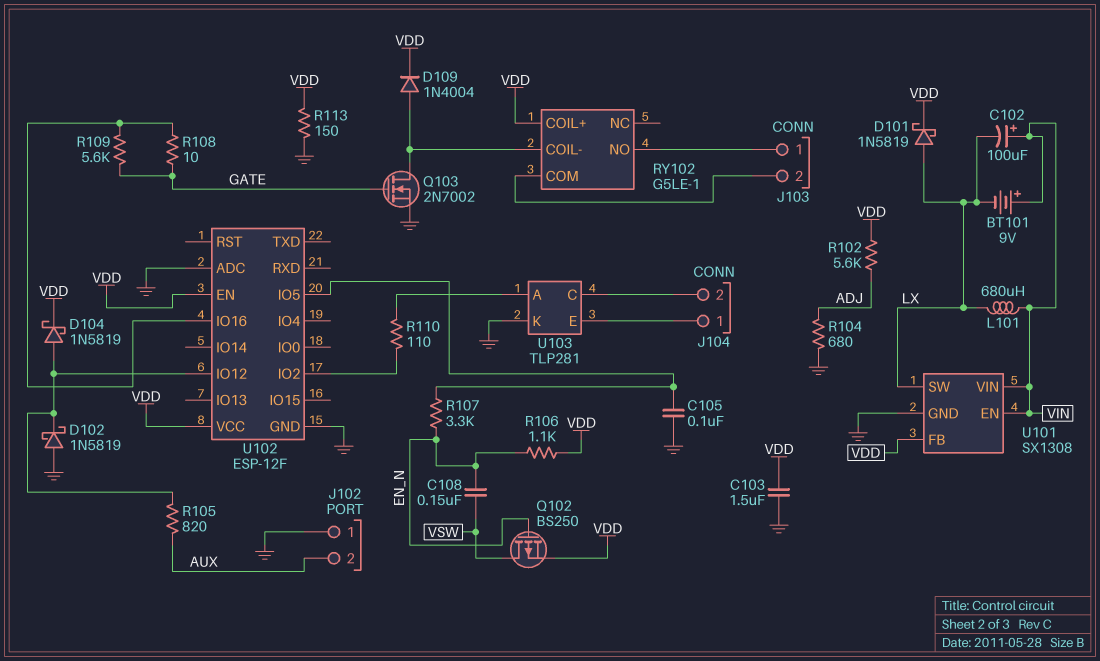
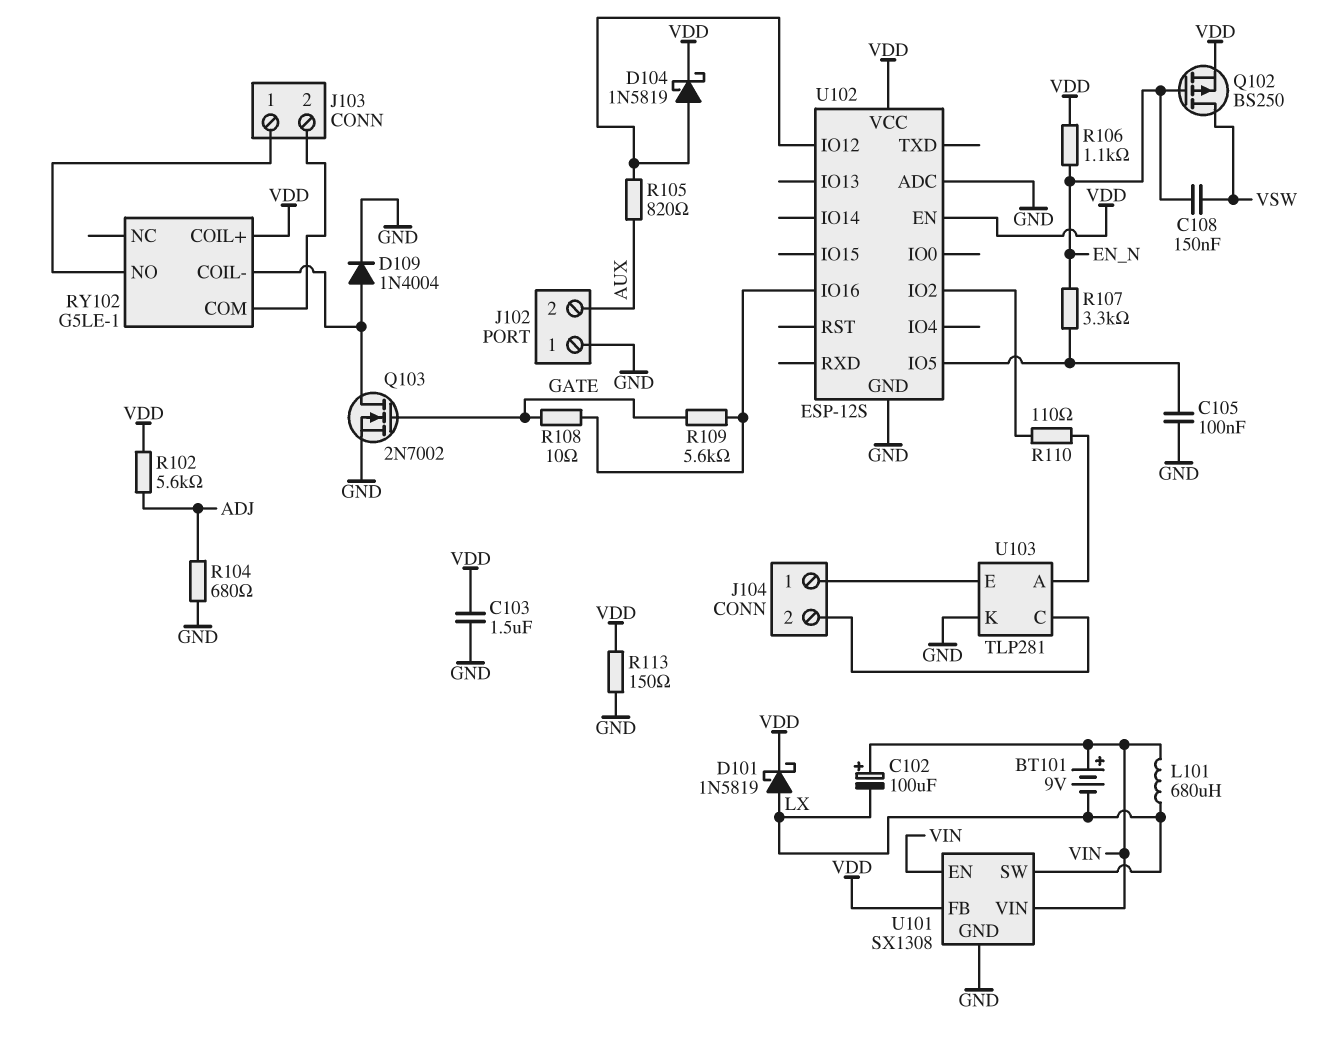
D102: schottky 1N5819 (A GND, K U102/IO12) -> none
D109: diode 1N4004 (A RY102/COIL-, K VDD) -> diode 1N4004 (A RY102/COIL-, K GND)
U102: ESP-12F -> ESP-12S

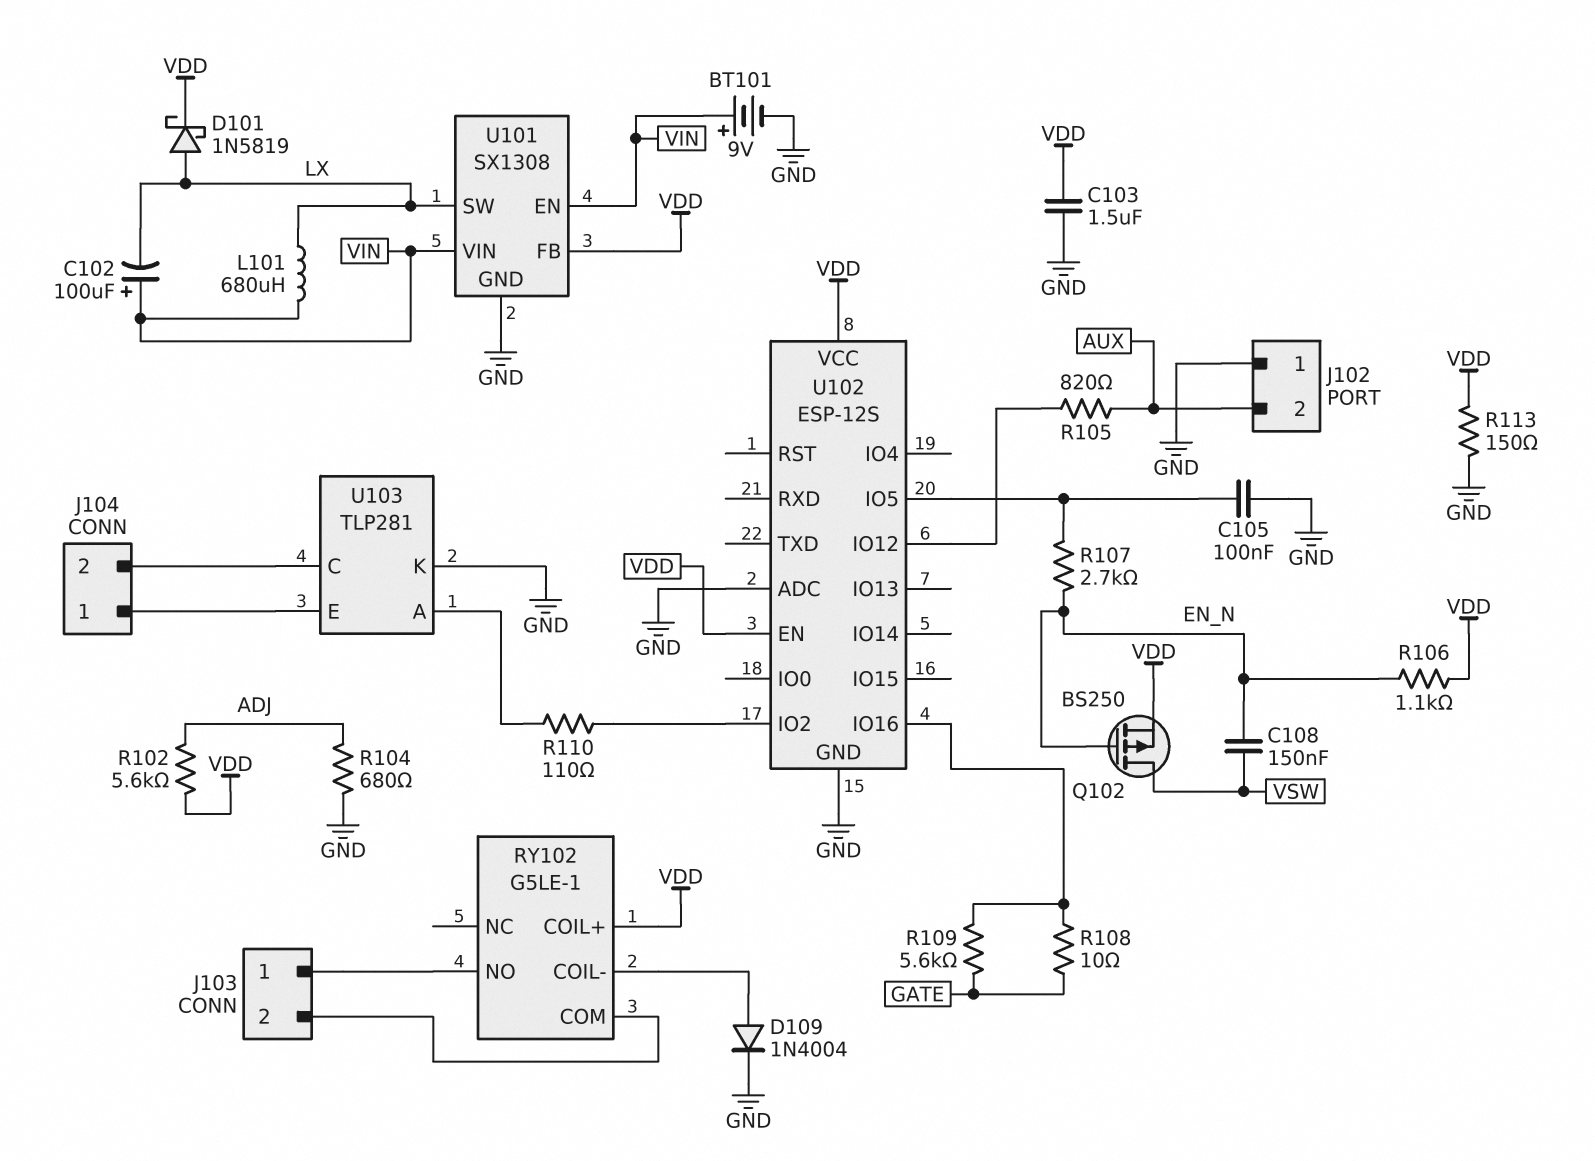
BT101: 9V (plus VIN, minus LX) -> 9V (plus VIN, minus GND)
D104: schottky 1N5819 (A U102/IO12, K VDD) -> none
Q103: NMOS 2N7002 (G GATE, D RY102/COIL-, S GND) -> none
R107: 3.3k (EN_N, U102/IO5) -> 2.7k (EN_N, U102/IO5)

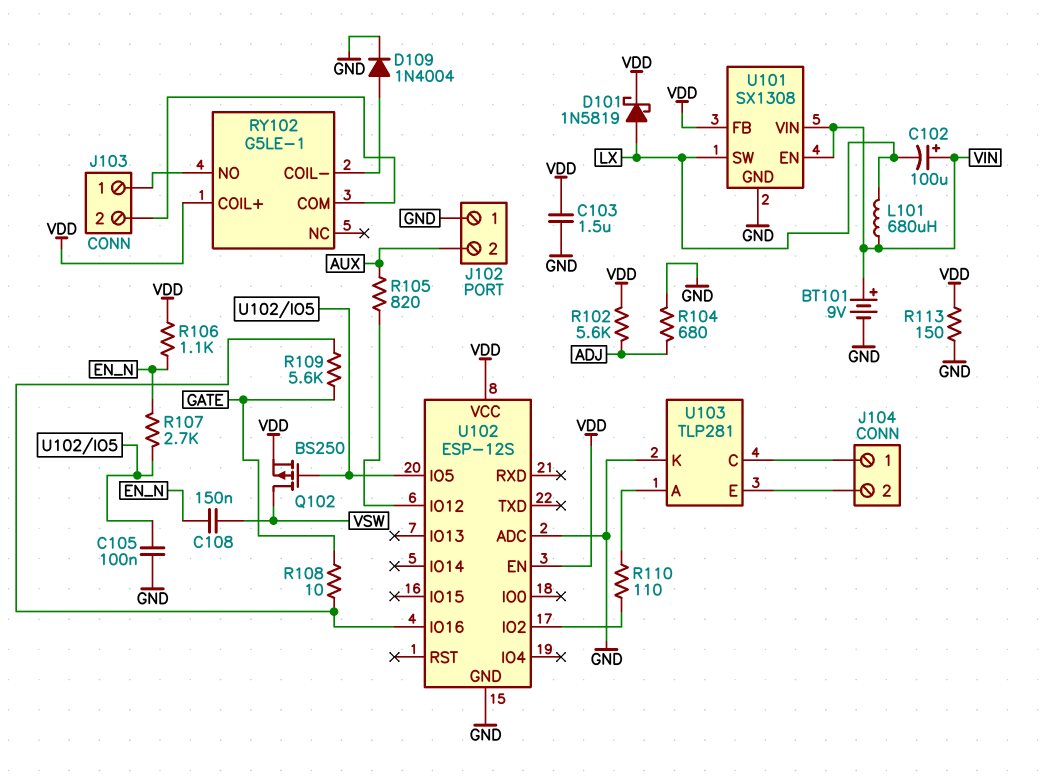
Q102: PMOS BS250 (G EN_N, D VSW, S VDD) -> PMOS BS250 (G U102/IO5, D VSW, S VDD)
U103 pin C: J104/2 -> J104/1
U103 pin E: J104/1 -> J104/2

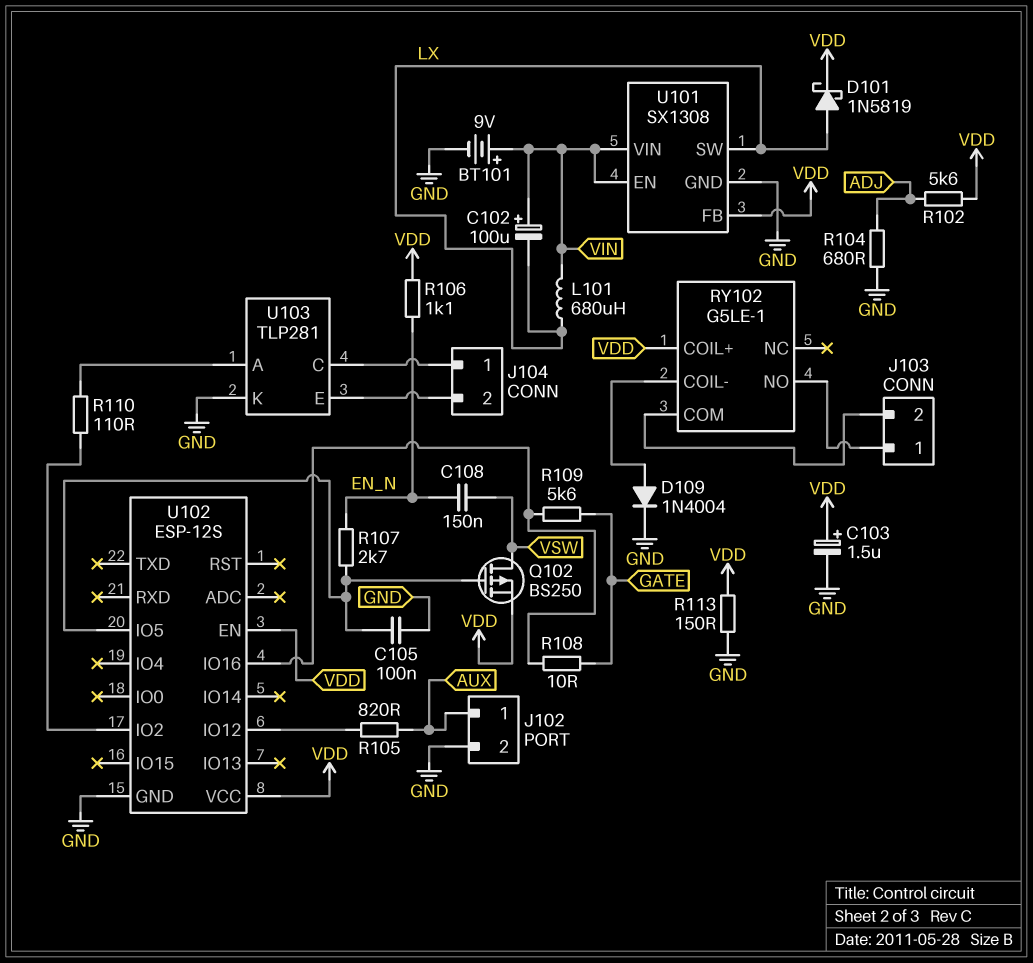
C103: 1.5uF (GND, VDD) -> 1.5uF (plus VDD, minus GND)
J102 pin 1: GND -> AUX
J102 pin 2: AUX -> GND
U102 pin ADC: GND -> none

